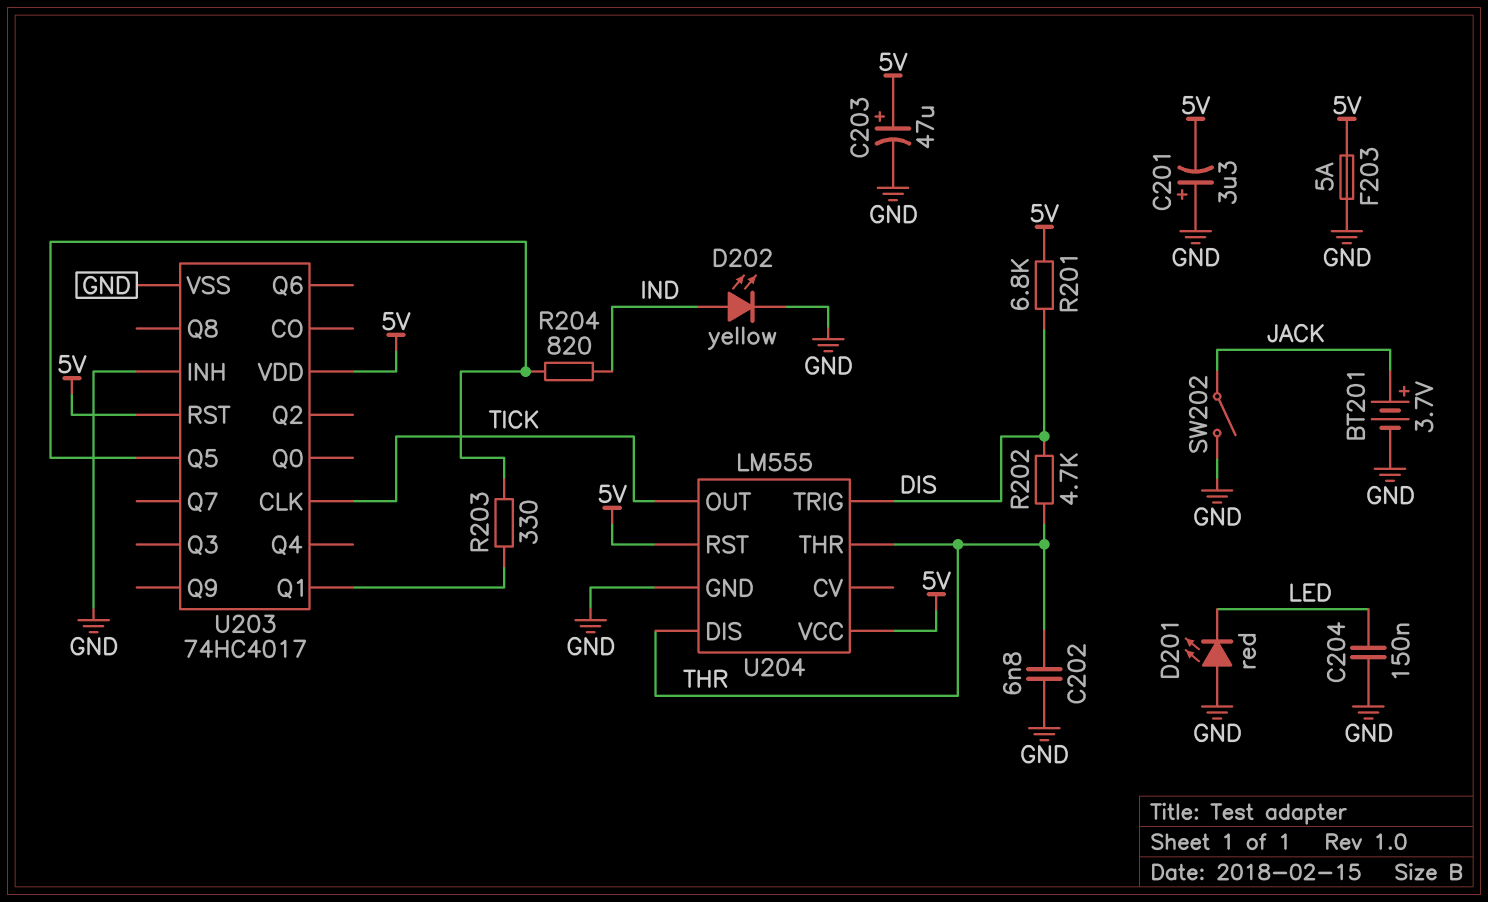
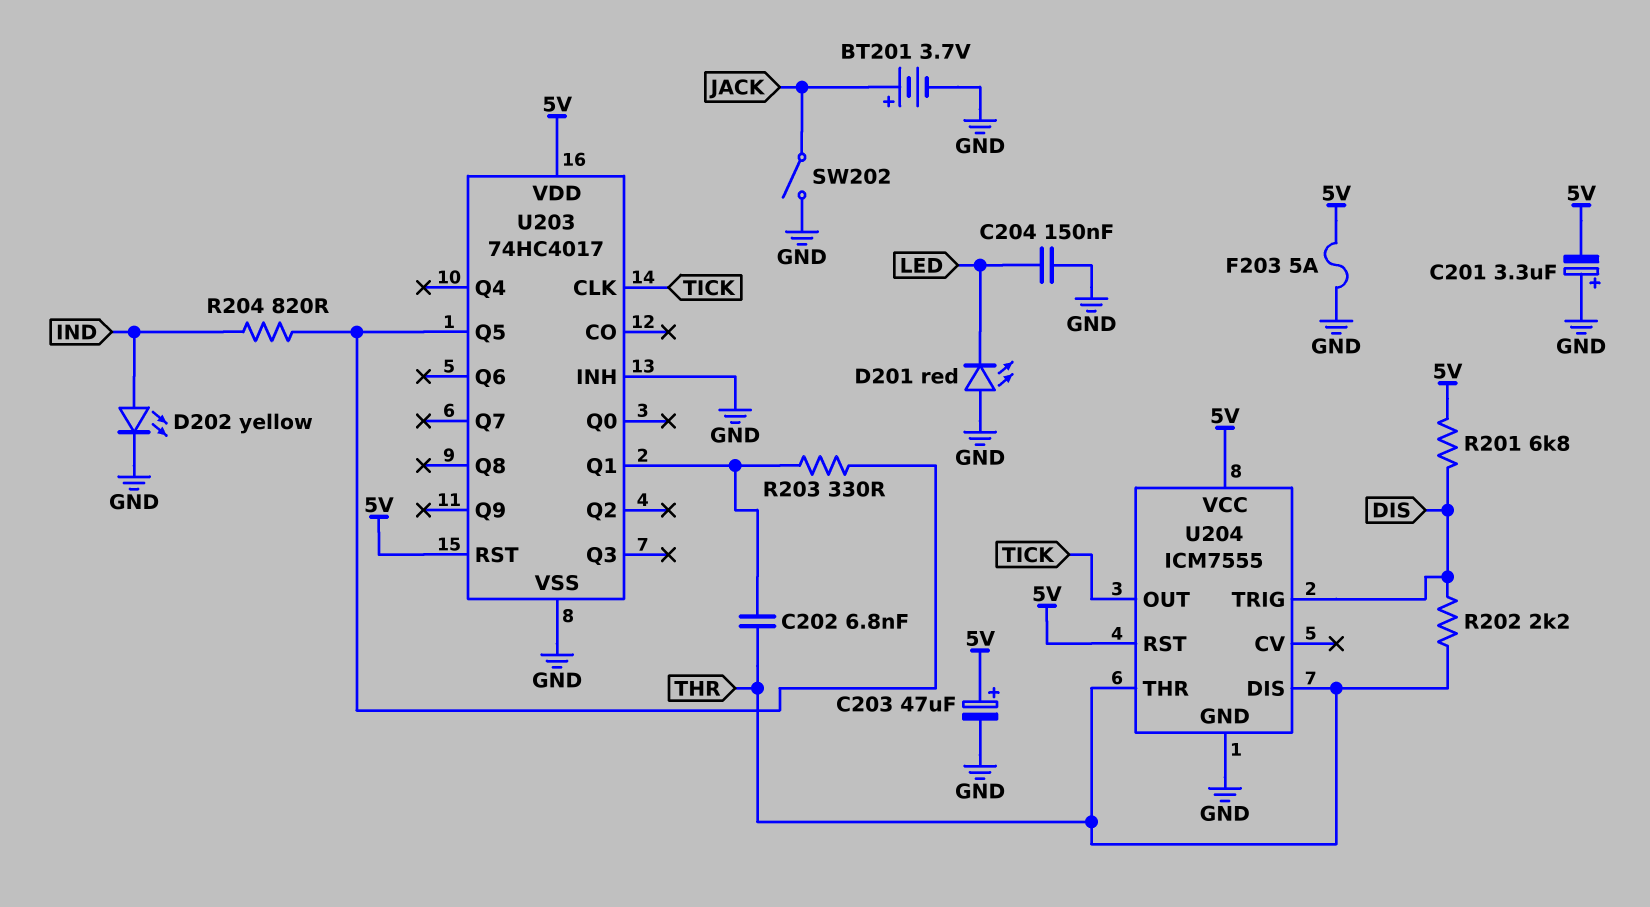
C202: 6.8nF (GND, THR) -> 6.8nF (THR, U203/Q1)
R202: 4.7k (DIS, THR) -> 2.2k (DIS, THR)
U204: LM555 -> ICM7555

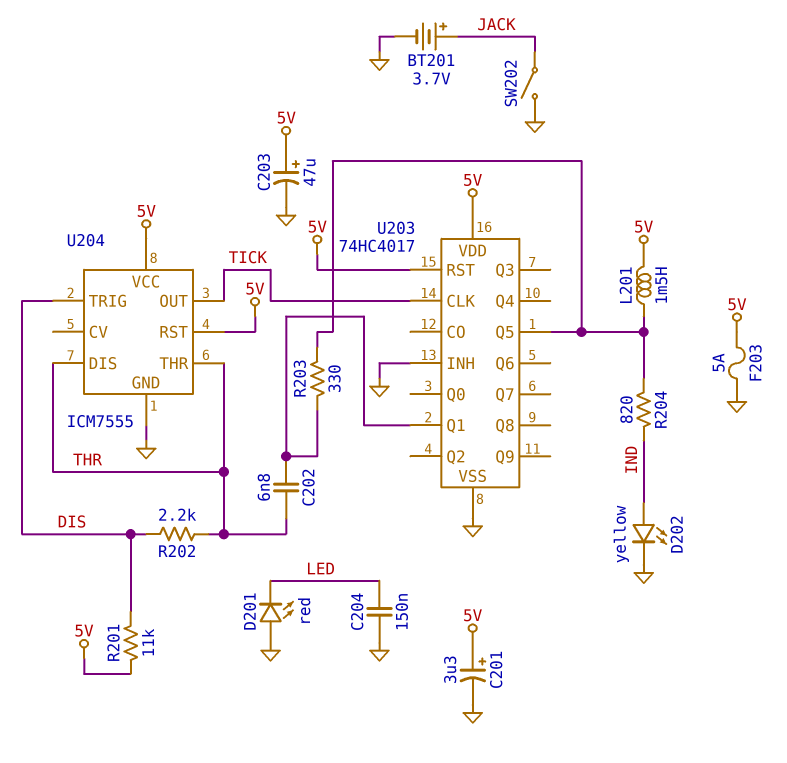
C201: 3.3uF (plus GND, minus 5V) -> 3.3uF (plus 5V, minus GND)
L201: none -> 1.5mH (5V, U203/Q5)
R201: 6.8k (5V, DIS) -> 11k (5V, DIS)

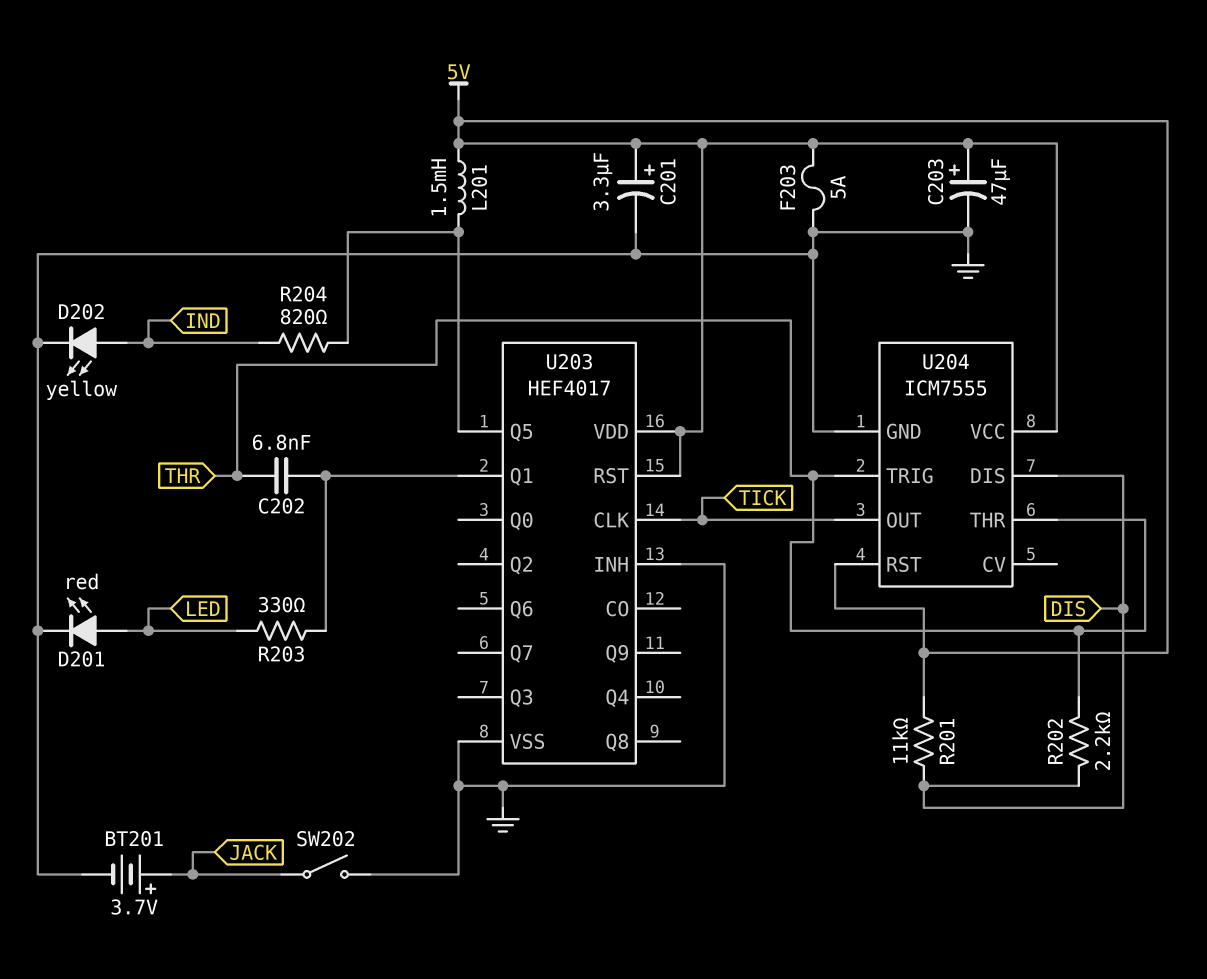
C204: 150nF (GND, LED) -> none
D201: LED red (A GND, K LED) -> LED red (A LED, K GND)
R203: 330 (U203/Q1, U203/Q5) -> 330 (LED, U203/Q1)
U203: 74HC4017 -> HEF4017
U204 pin DIS: THR -> DIS
U204 pin TRIG: DIS -> THR

